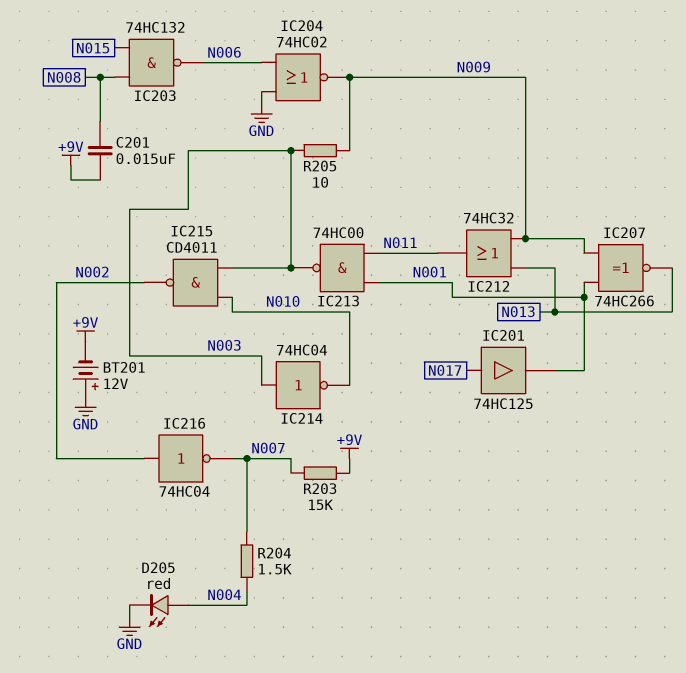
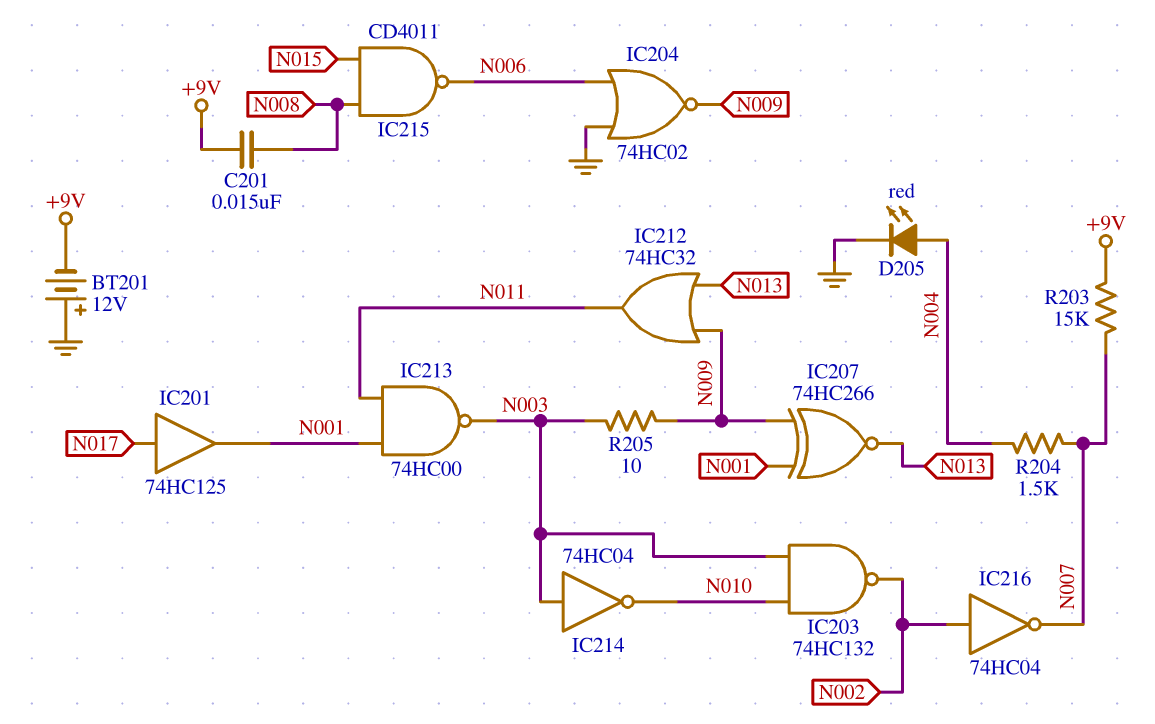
IC203: NAND 74HC132 (in N008, in N015, out N006) -> NAND 74HC132 (in N003, in N010, out N002)
IC215: NAND CD4011 (in N003, in N010, out N002) -> NAND CD4011 (in N008, in N015, out N006)

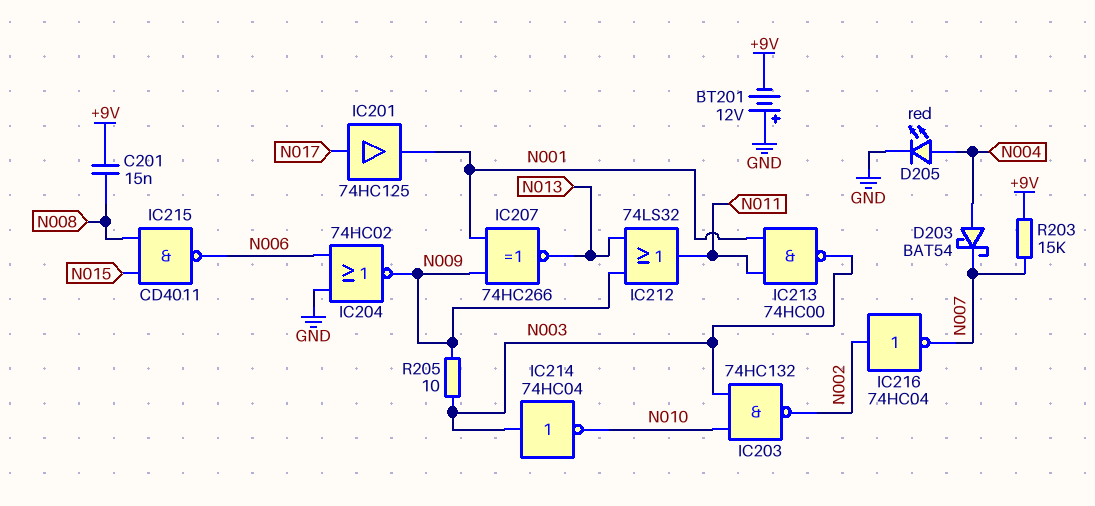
D203: none -> schottky BAT54 (A N004, K N007)
IC212: OR 74HC32 (in N009, in N013, out N011) -> OR 74LS32 (in N009, in N013, out N011)
R204: 1.5k (N004, N007) -> none

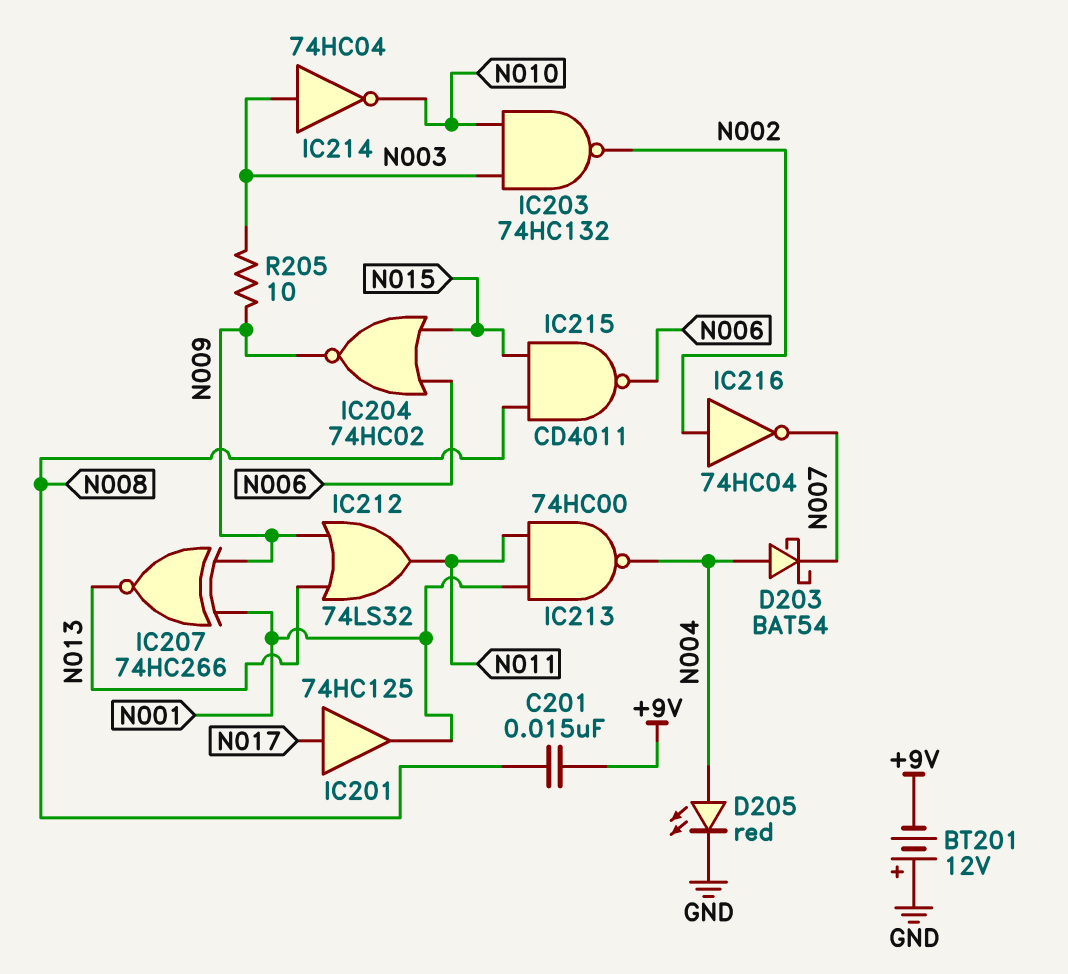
IC204: NOR 74HC02 (in GND, in N006, out N009) -> NOR 74HC02 (in N006, in N015, out N009)
IC213: NAND 74HC00 (in N001, in N011, out N003) -> NAND 74HC00 (in N001, in N011, out N004)
R203: 15k (+9V, N007) -> none

